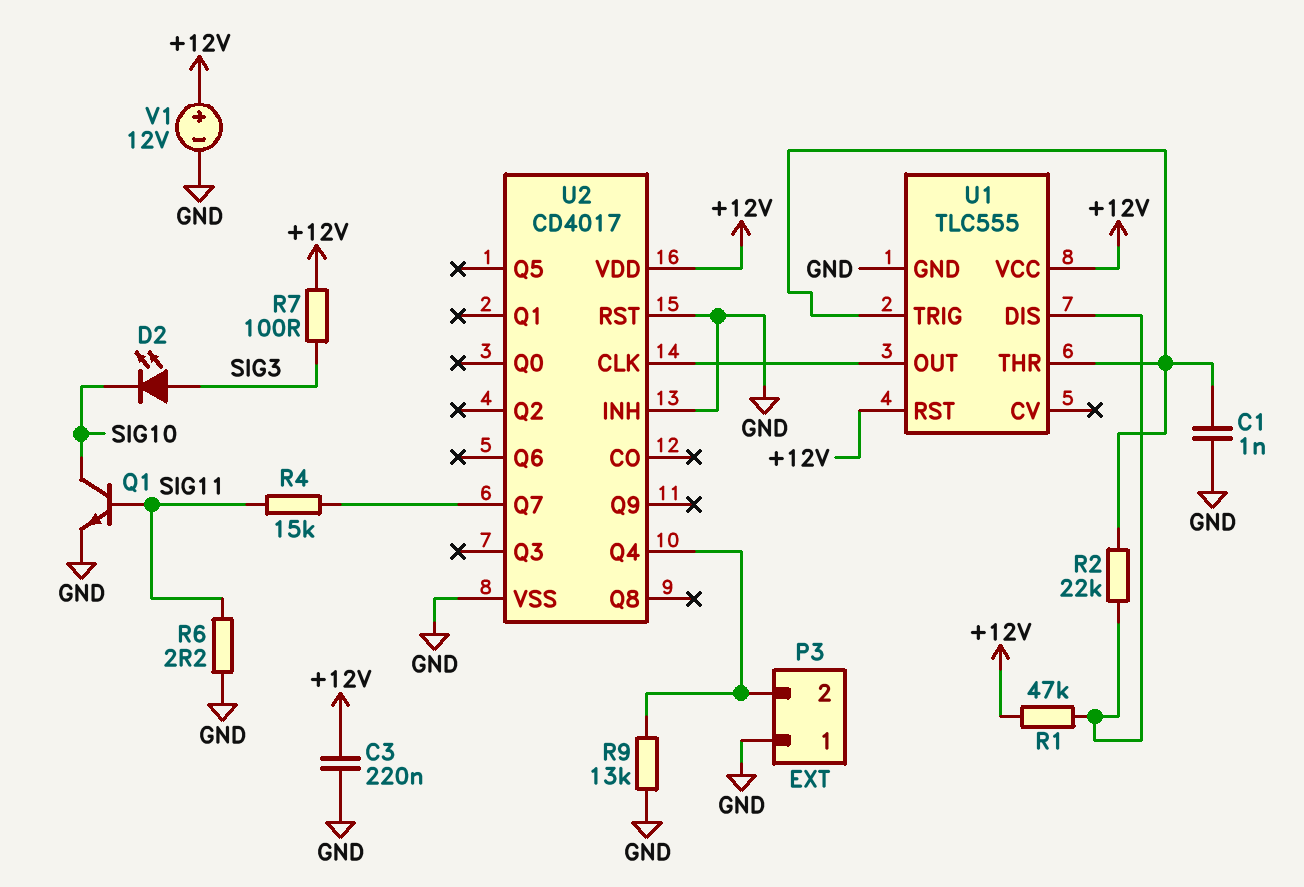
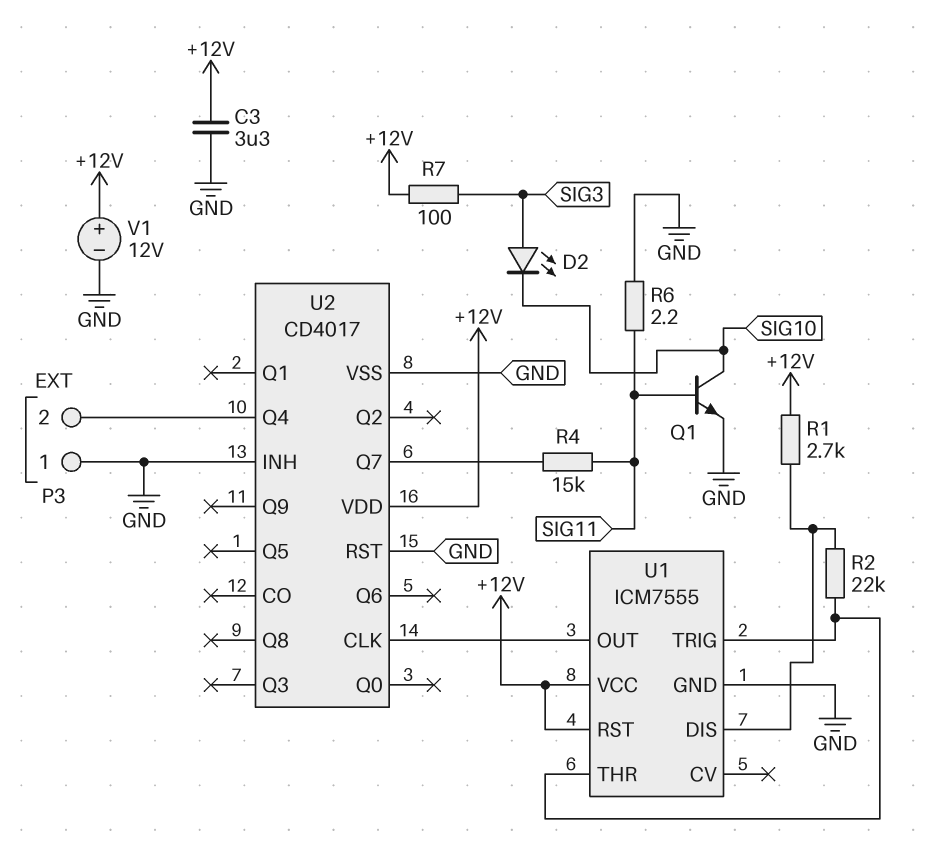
C1: 1nF (GND, U1/THR) -> none
C3: 220nF (+12V, GND) -> 3.3uF (+12V, GND)
R1: 47k (+12V, U1/DIS) -> 2.7k (+12V, U1/DIS)
R9: 13k (GND, P3/2) -> none
U1: TLC555 -> ICM7555

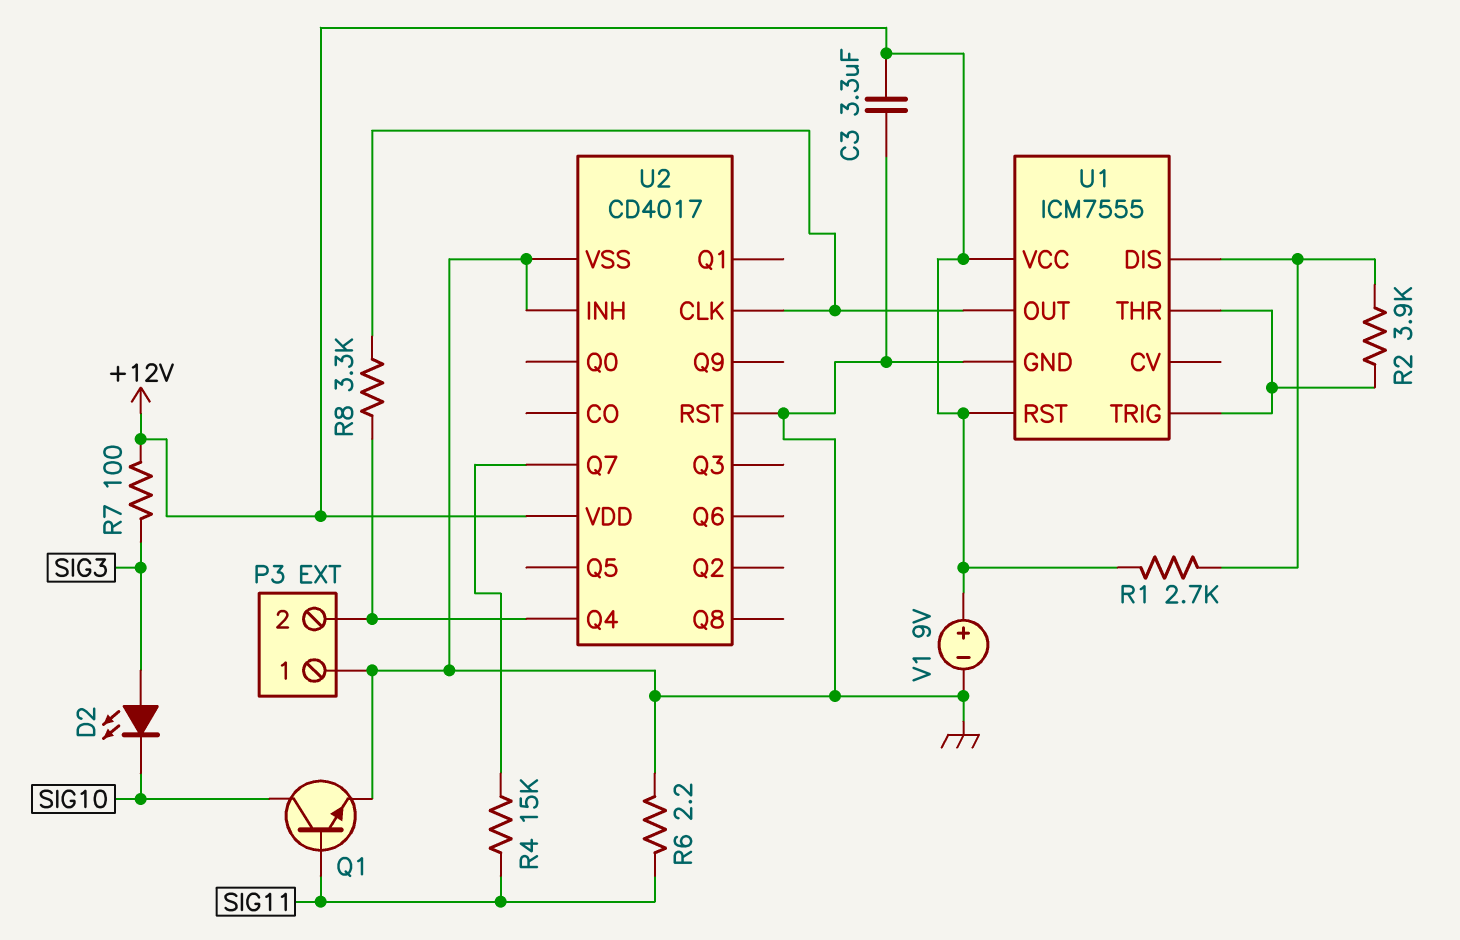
R2: 22k (U1/DIS, U1/THR) -> 3.9k (U1/DIS, U1/THR)
R8: none -> 3.3k (P3/2, U1/OUT)
V1: 12V (plus +12V, minus GND) -> 9V (plus +12V, minus GND)

